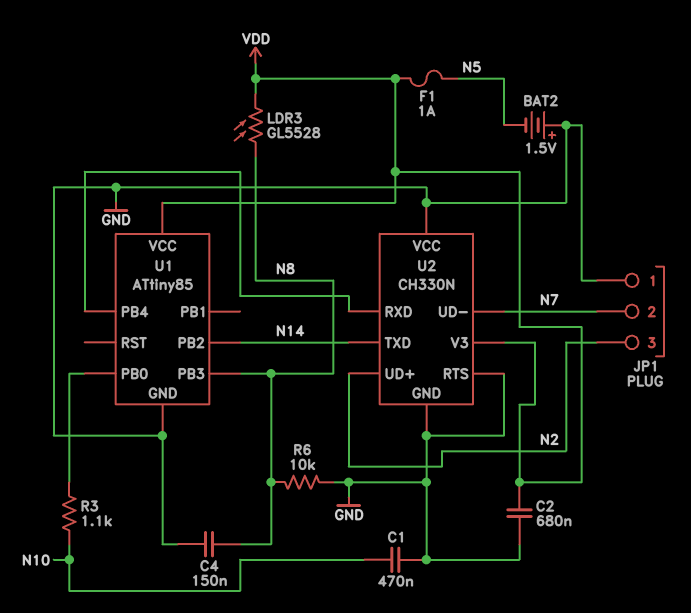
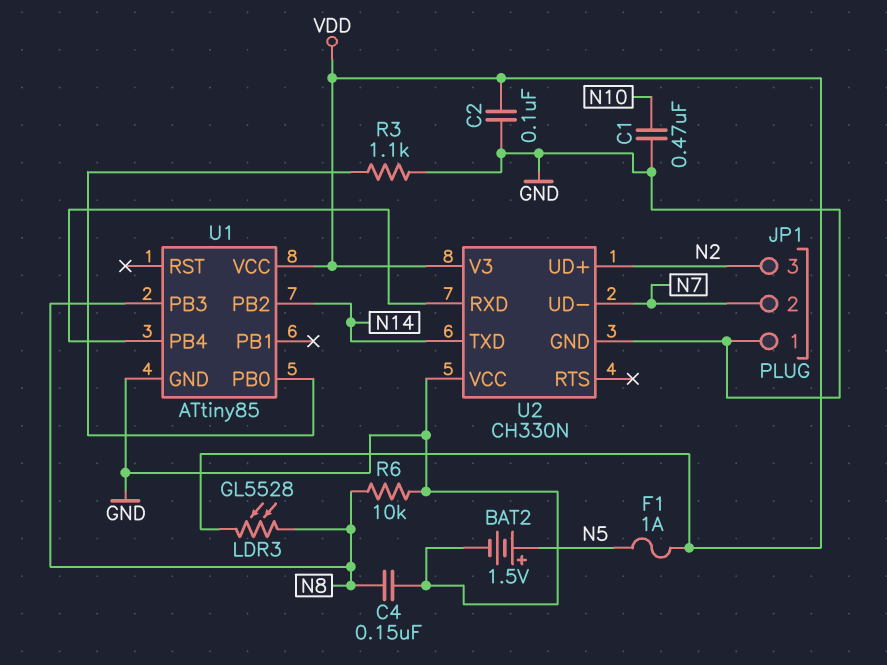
BAT2: 1.5V (plus GND, minus N5) -> 1.5V (plus N5, minus GND)
C2: 680nF (GND, VDD) -> 100nF (GND, VDD)
R3: 1.1k (N10, U1/PB0) -> 1.1k (GND, U1/PB0)
U2 pin RTS: GND -> none

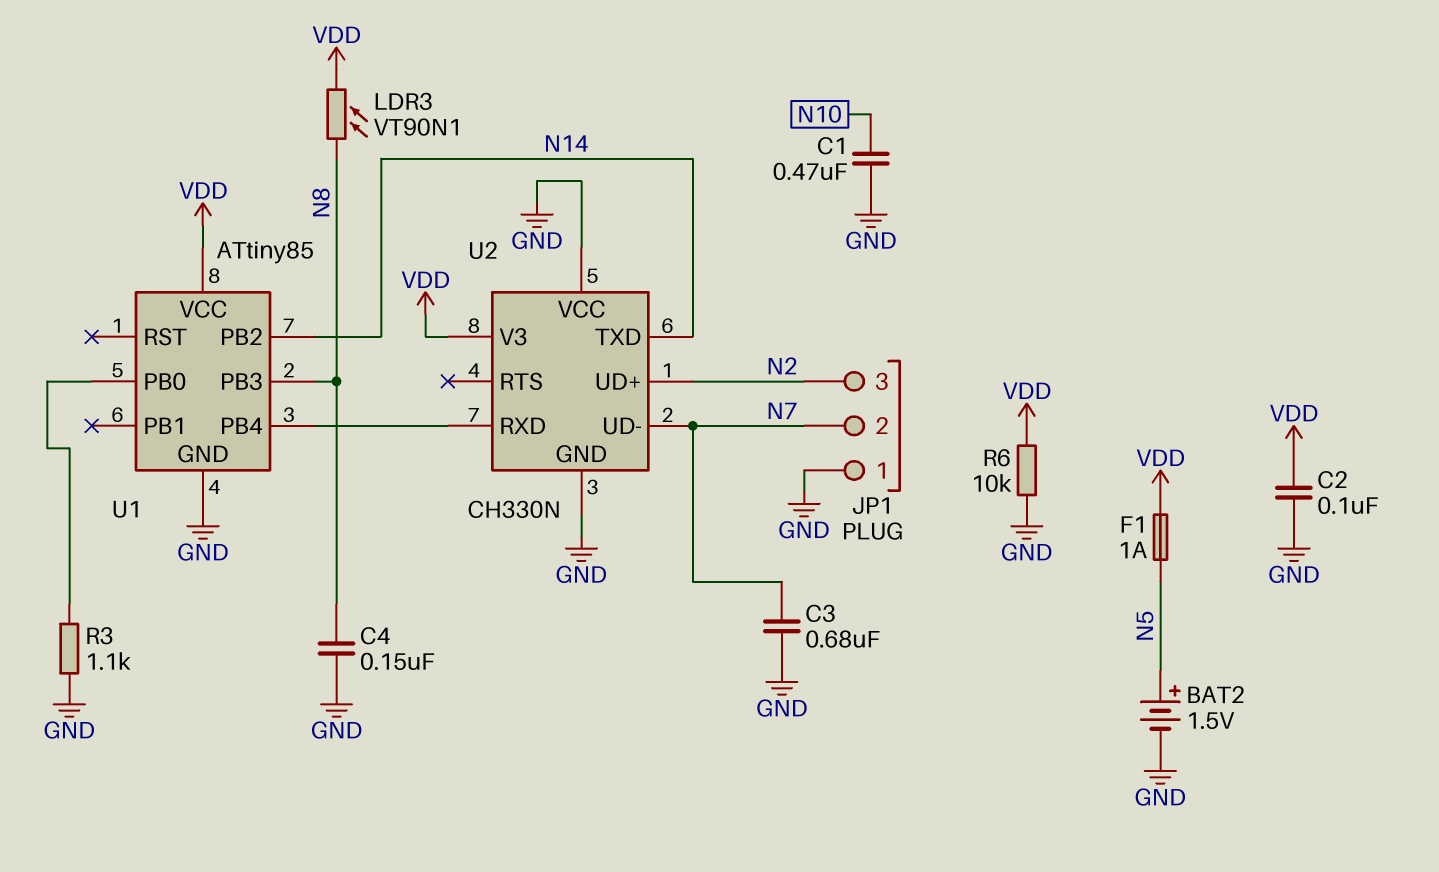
C3: none -> 680nF (GND, N7)
LDR3: GL5528 (N8, VDD) -> VT90N1 (N8, VDD)
R6: 10k (GND, N8) -> 10k (GND, VDD)

